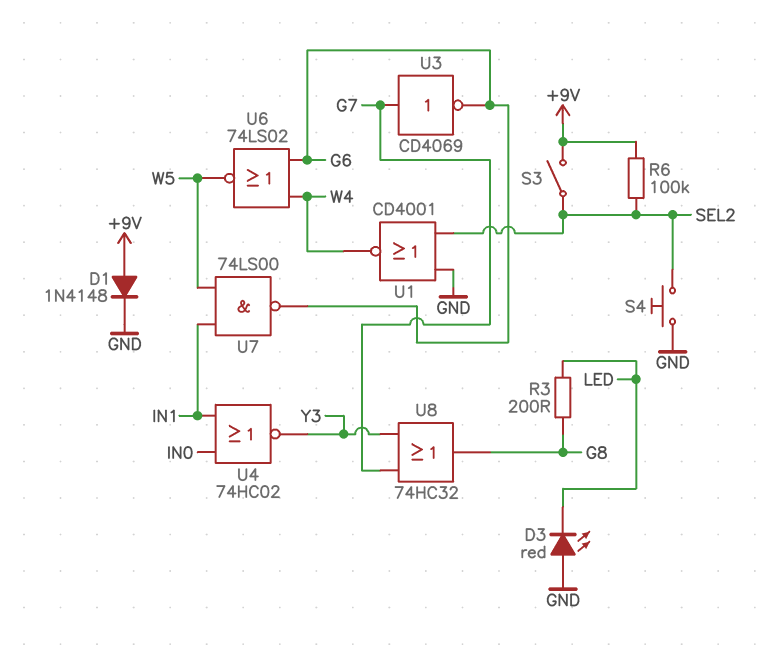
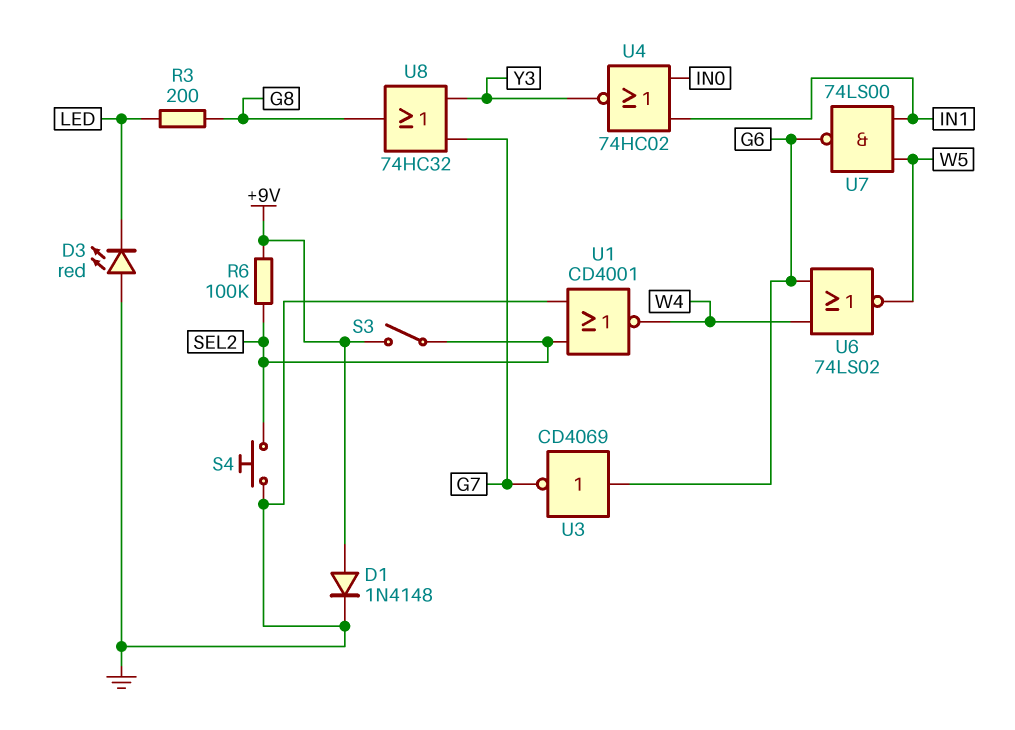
U3: NOT CD4069 (in G7, out G6) -> NOT CD4069 (in G6, out G7)

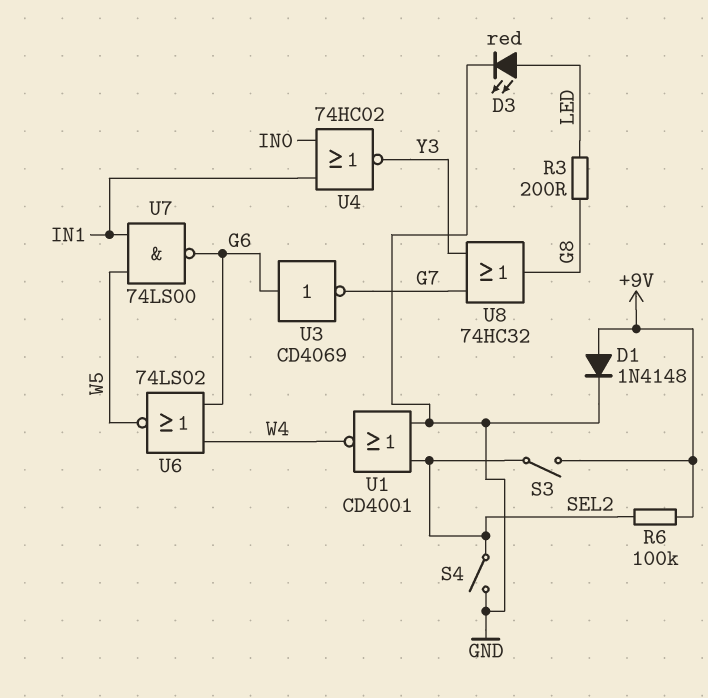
D3: LED red (A GND, K LED) -> LED red (A LED, K GND)
S4: button (GND, SEL2) -> switch (GND, SEL2)

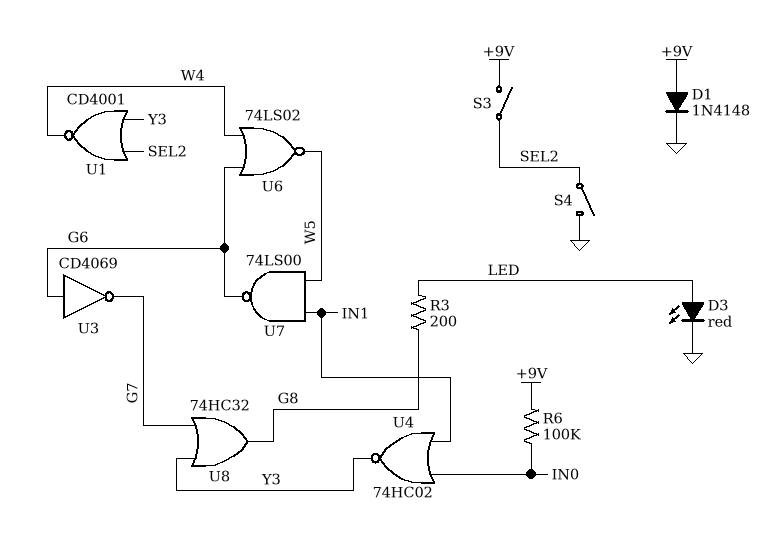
R6: 100k (+9V, SEL2) -> 100k (+9V, IN0)
U1: NOR CD4001 (in GND, in SEL2, out W4) -> NOR CD4001 (in SEL2, in Y3, out W4)

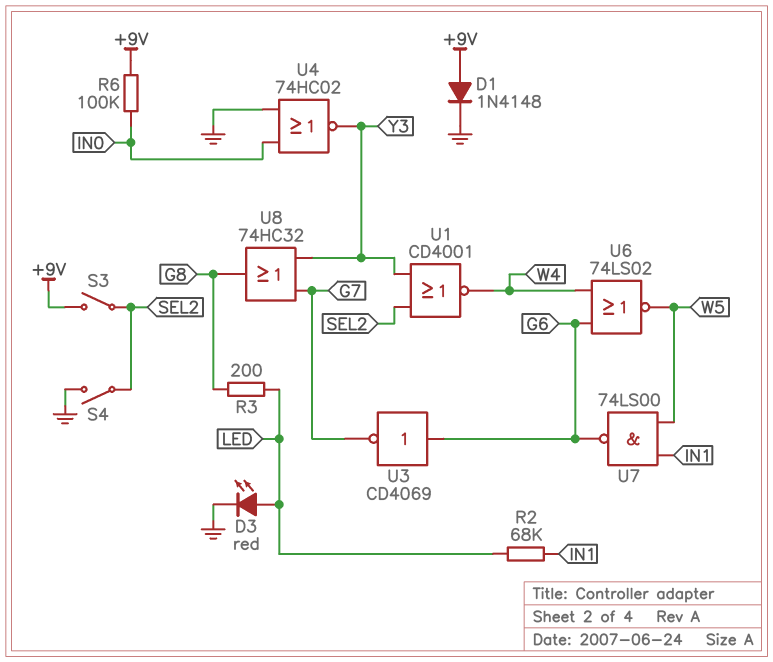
R2: none -> 68k (IN1, LED)
U4: NOR 74HC02 (in IN0, in IN1, out Y3) -> NOR 74HC02 (in GND, in IN0, out Y3)

